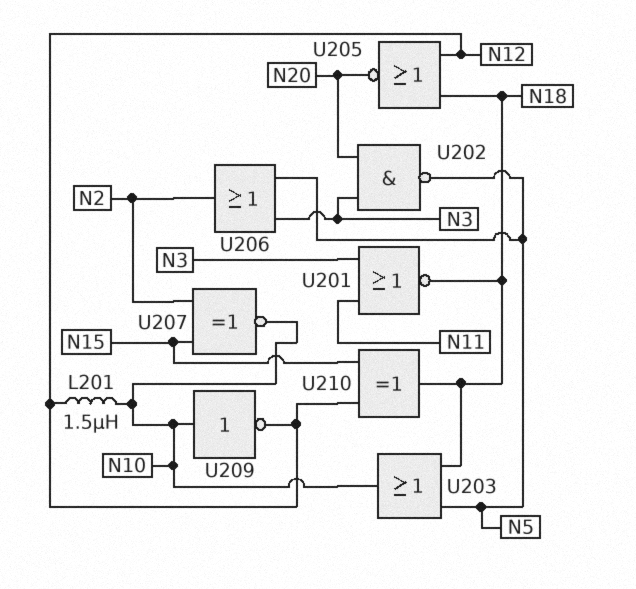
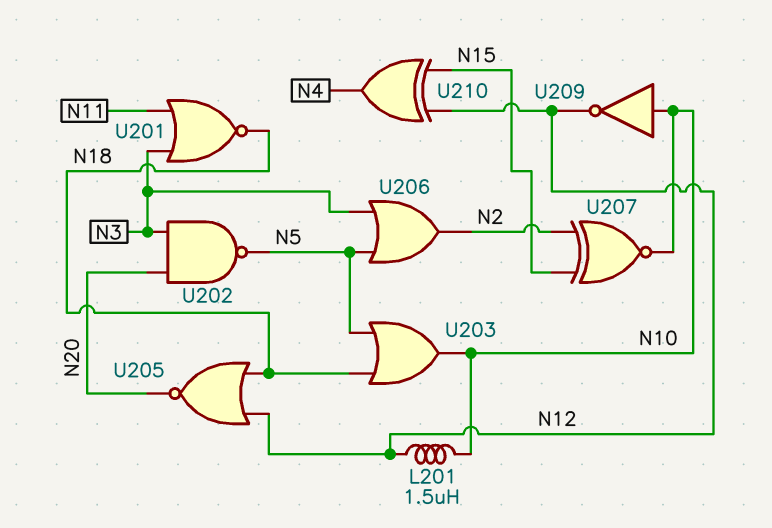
U210: XOR (in N12, in N15, out N18) -> XOR (in N12, in N15, out N4)

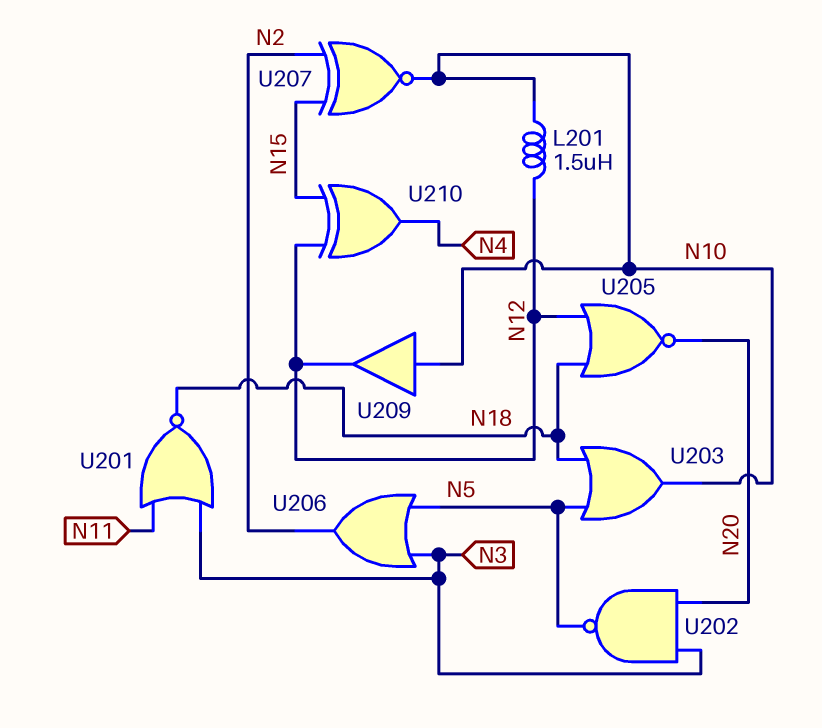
U209: NOT (in N10, out N12) -> buffer (in N10, out N12)

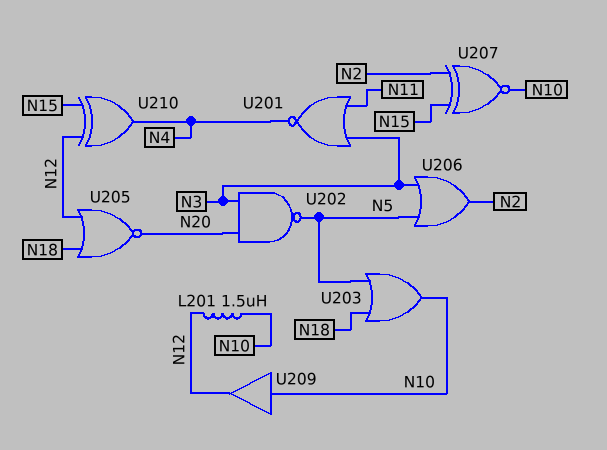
U201: NOR (in N3, in N11, out N18) -> NOR (in N3, in N11, out N4)

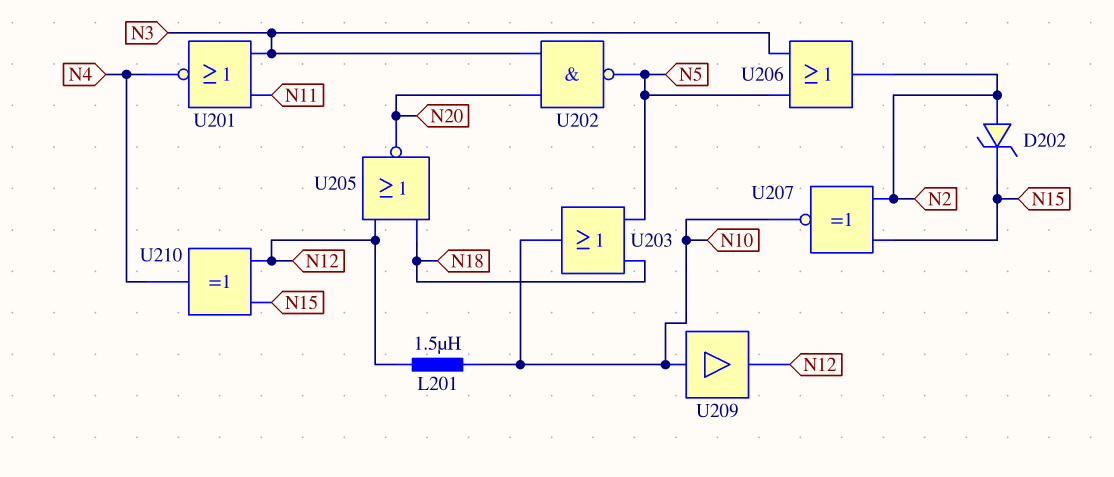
D202: none -> zener (A N2, K N15)

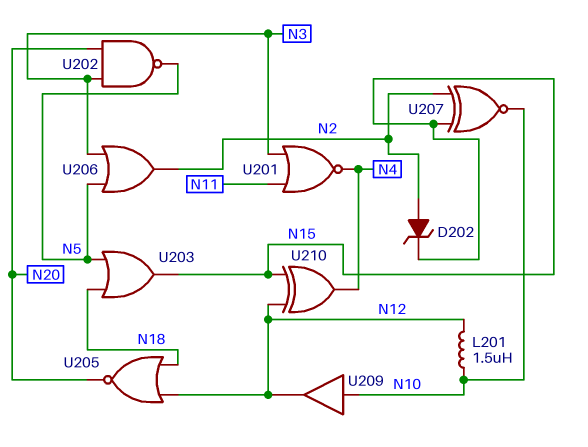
U203: OR (in N5, in N18, out N10) -> OR (in N5, in N18, out N15)

